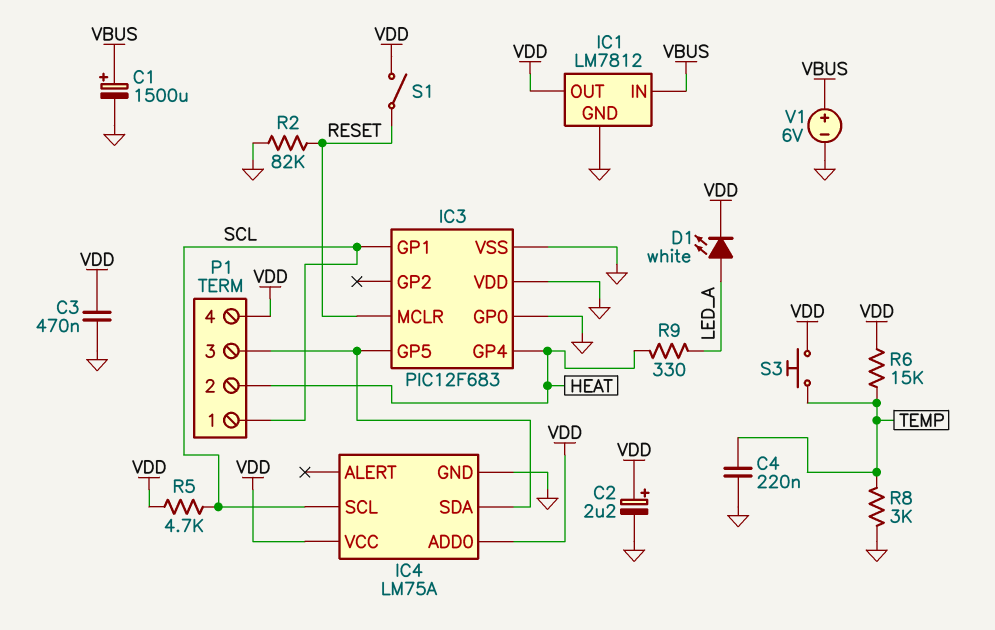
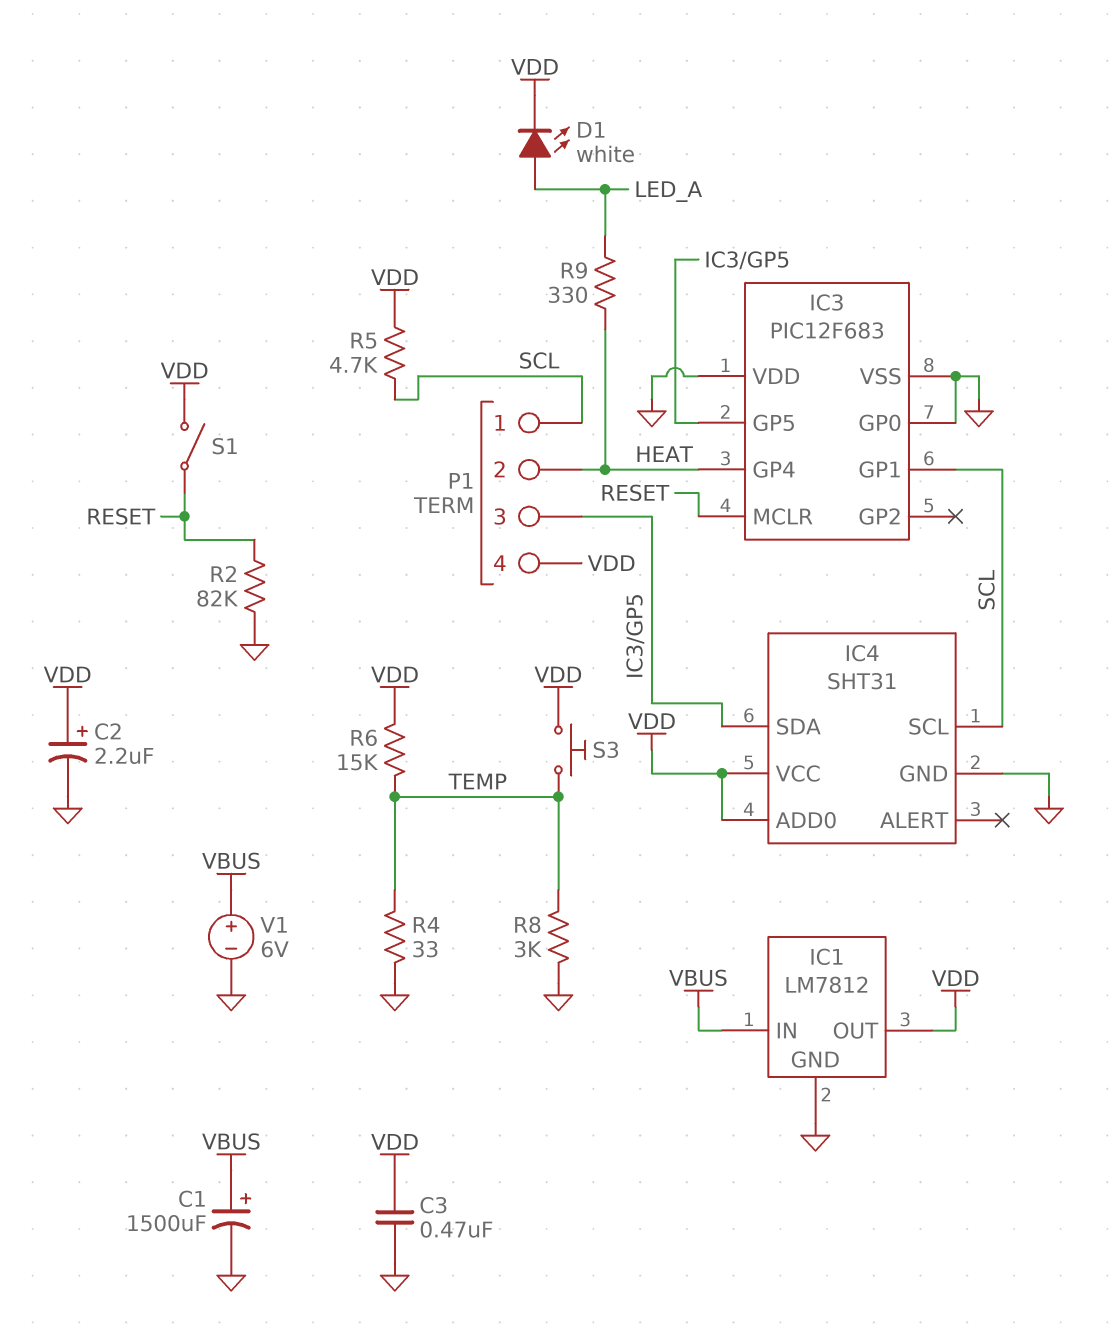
C4: 220nF (GND, TEMP) -> none
IC4: LM75A -> SHT31
R4: none -> 33 (GND, TEMP)

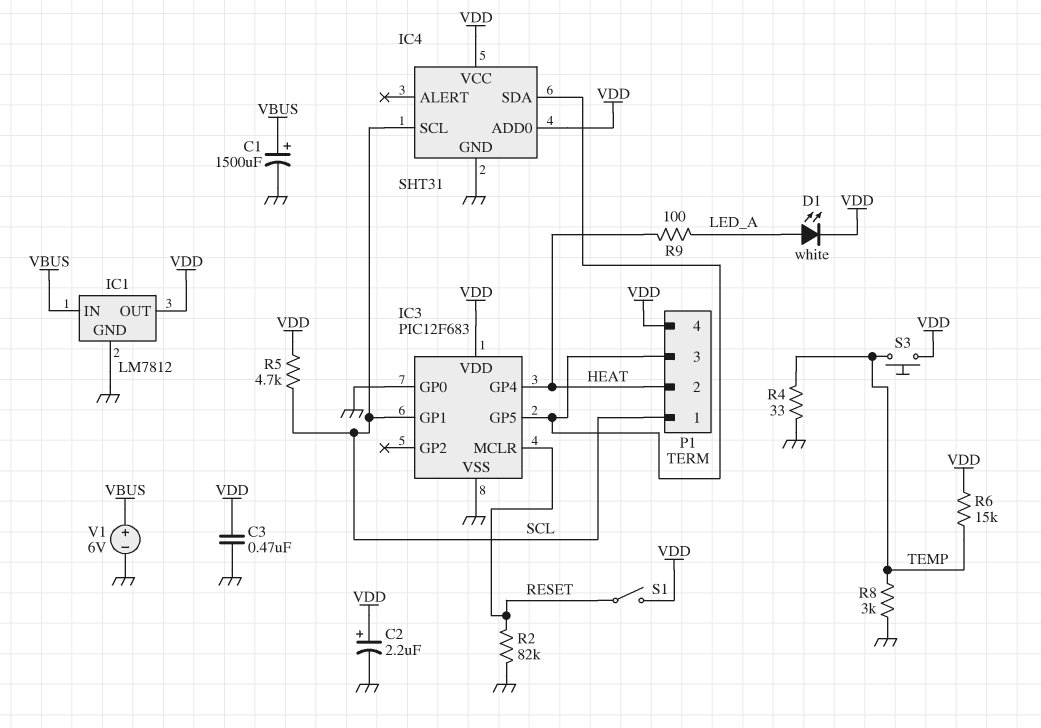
IC3 pin VDD: GND -> VDD
R9: 330 (HEAT, LED_A) -> 100 (HEAT, LED_A)

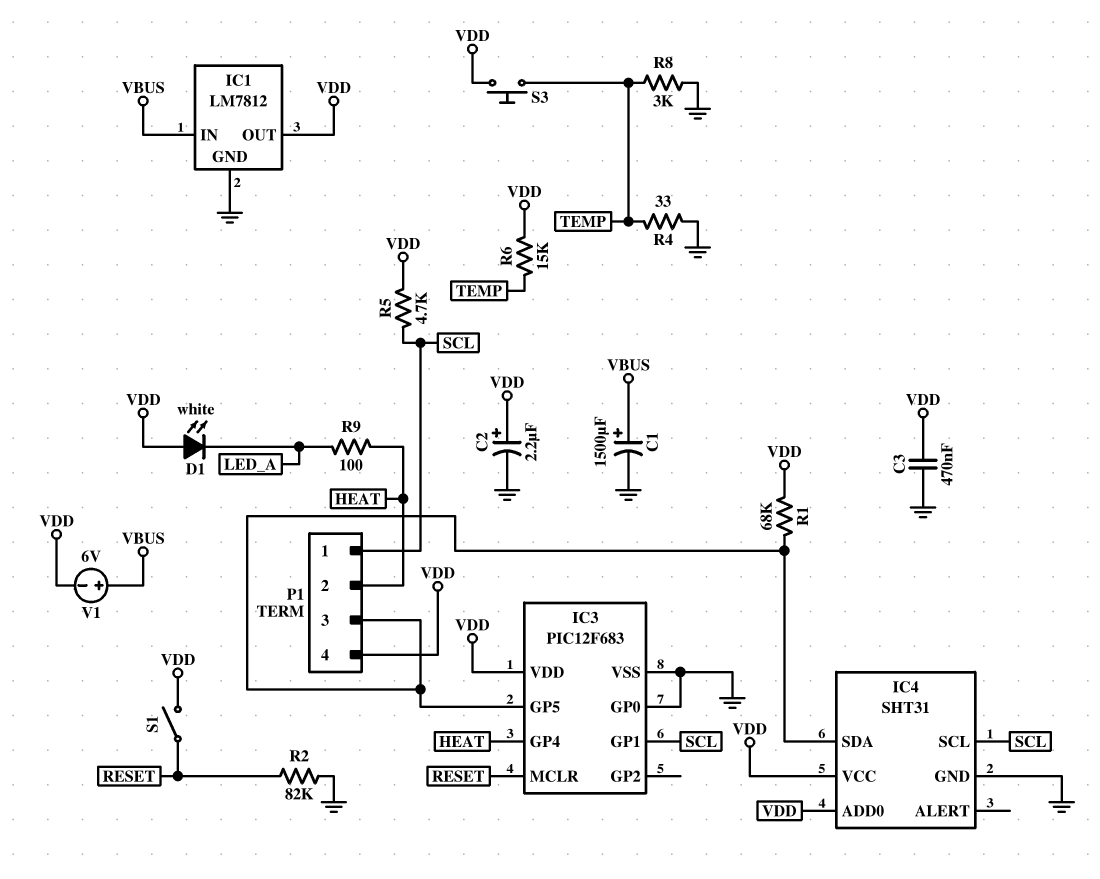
D1: LED white (A LED_A, K VDD) -> LED white (A VDD, K LED_A)
R1: none -> 68k (IC3/GP5, VDD)
V1: 6V (plus VBUS, minus GND) -> 6V (plus VBUS, minus VDD)

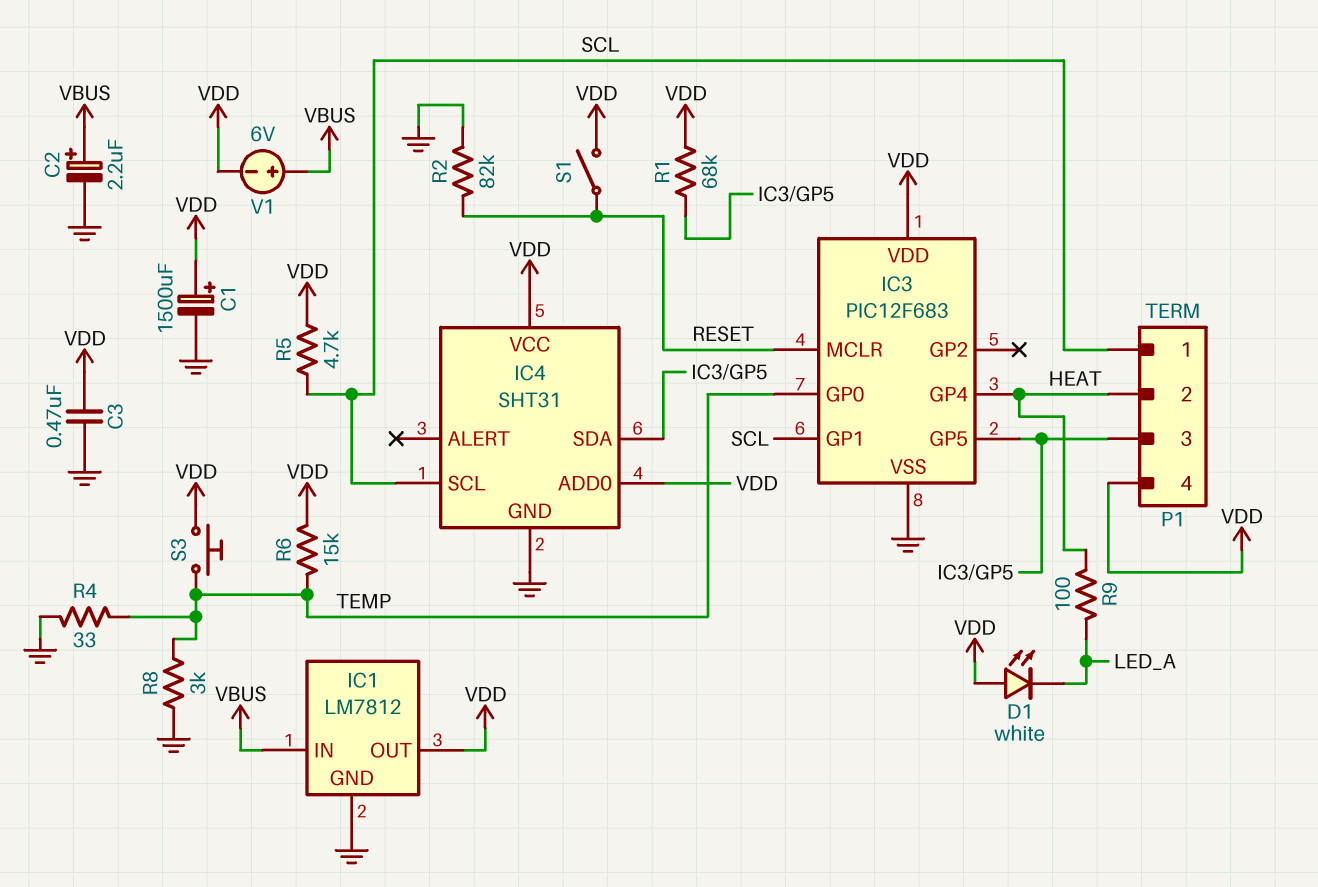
C1: 1500uF (plus VBUS, minus GND) -> 1500uF (plus VDD, minus GND)
C2: 2.2uF (plus VDD, minus GND) -> 2.2uF (plus VBUS, minus GND)
IC3 pin GP0: GND -> TEMP

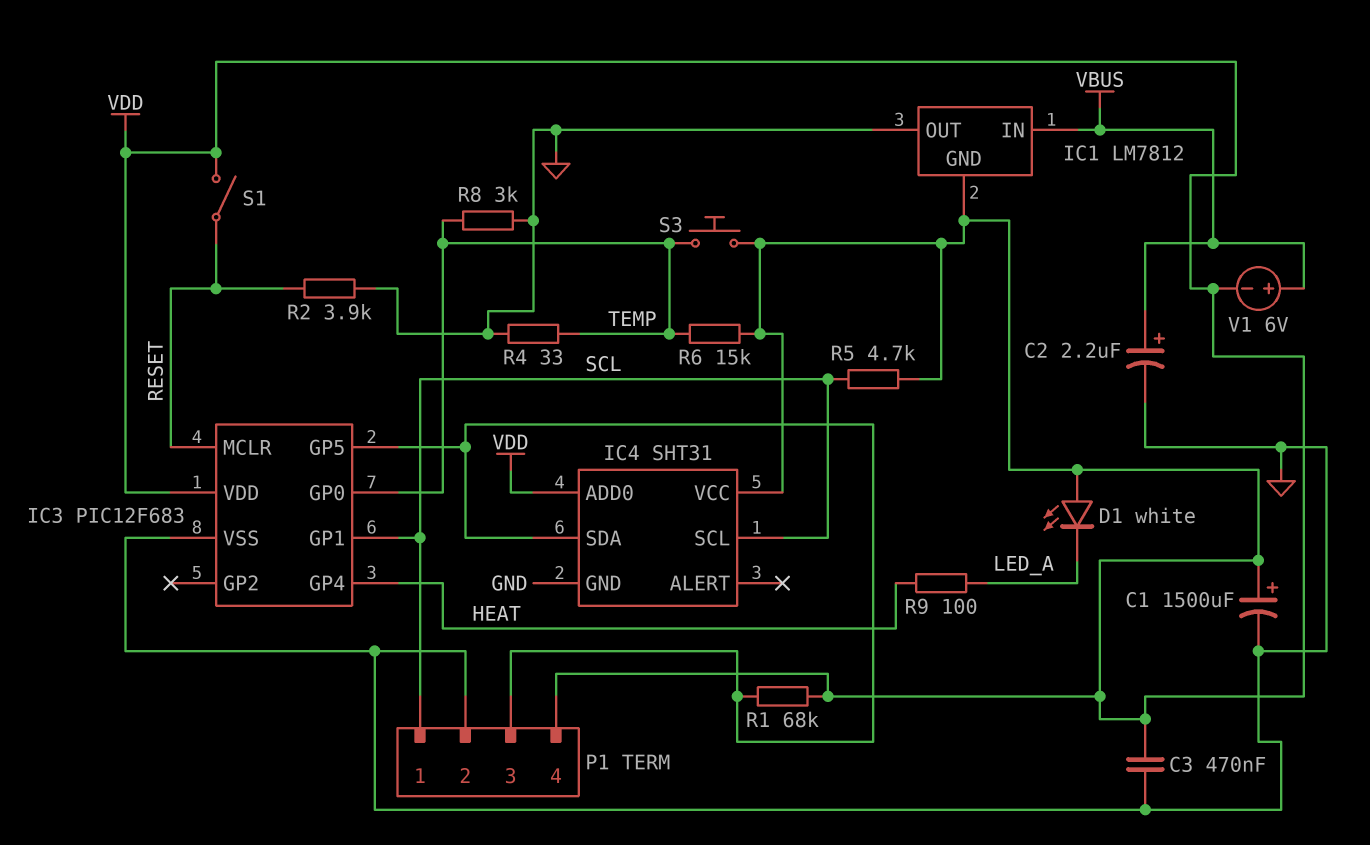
IC1 pin GND: GND -> VDD
IC1 pin OUT: VDD -> GND
P1 pin 2: HEAT -> GND
R2: 82k (GND, RESET) -> 3.9k (GND, RESET)

